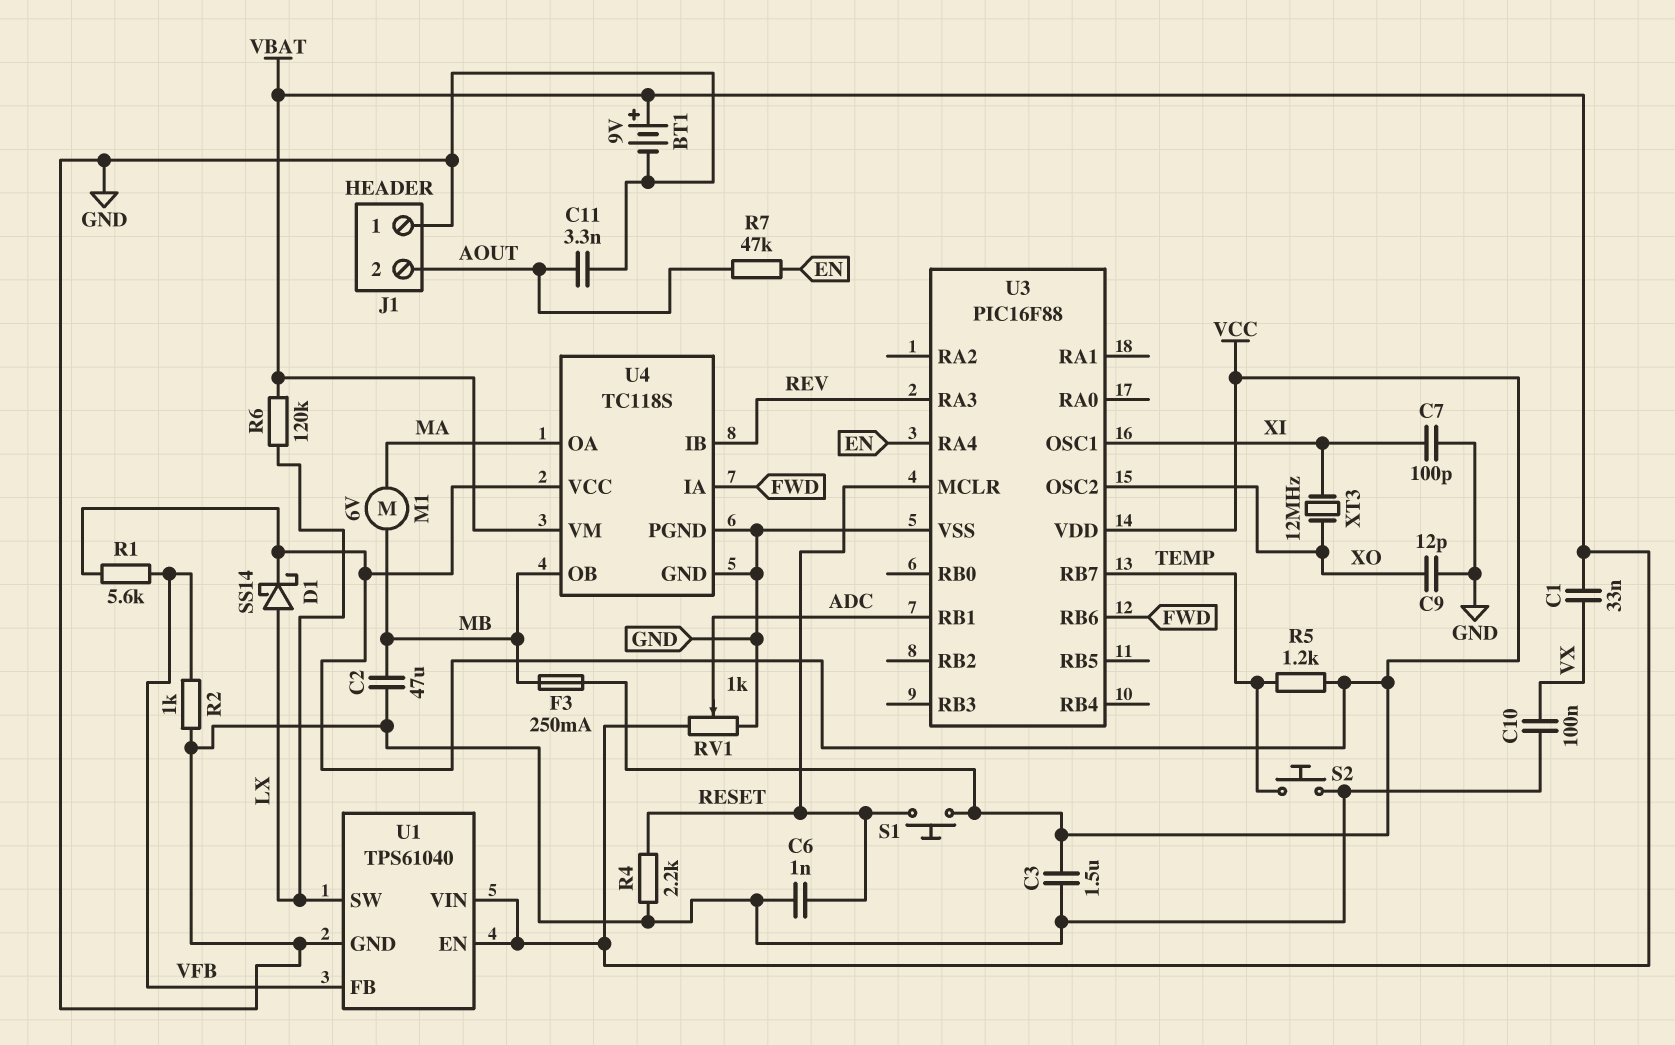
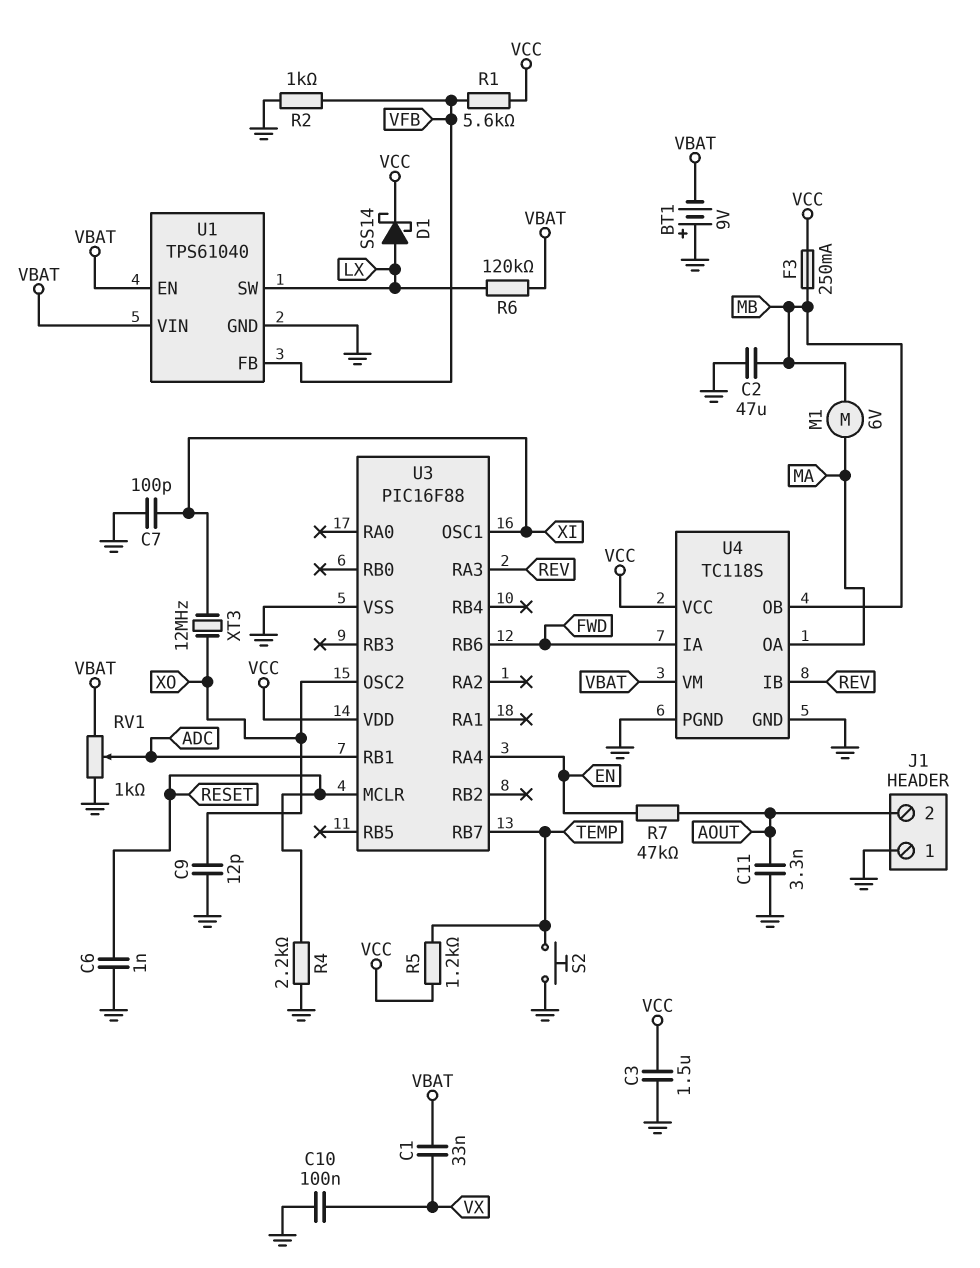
BT1: 9V (plus VBAT, minus GND) -> 9V (plus GND, minus VBAT)
S1: button (RESET, VCC) -> none

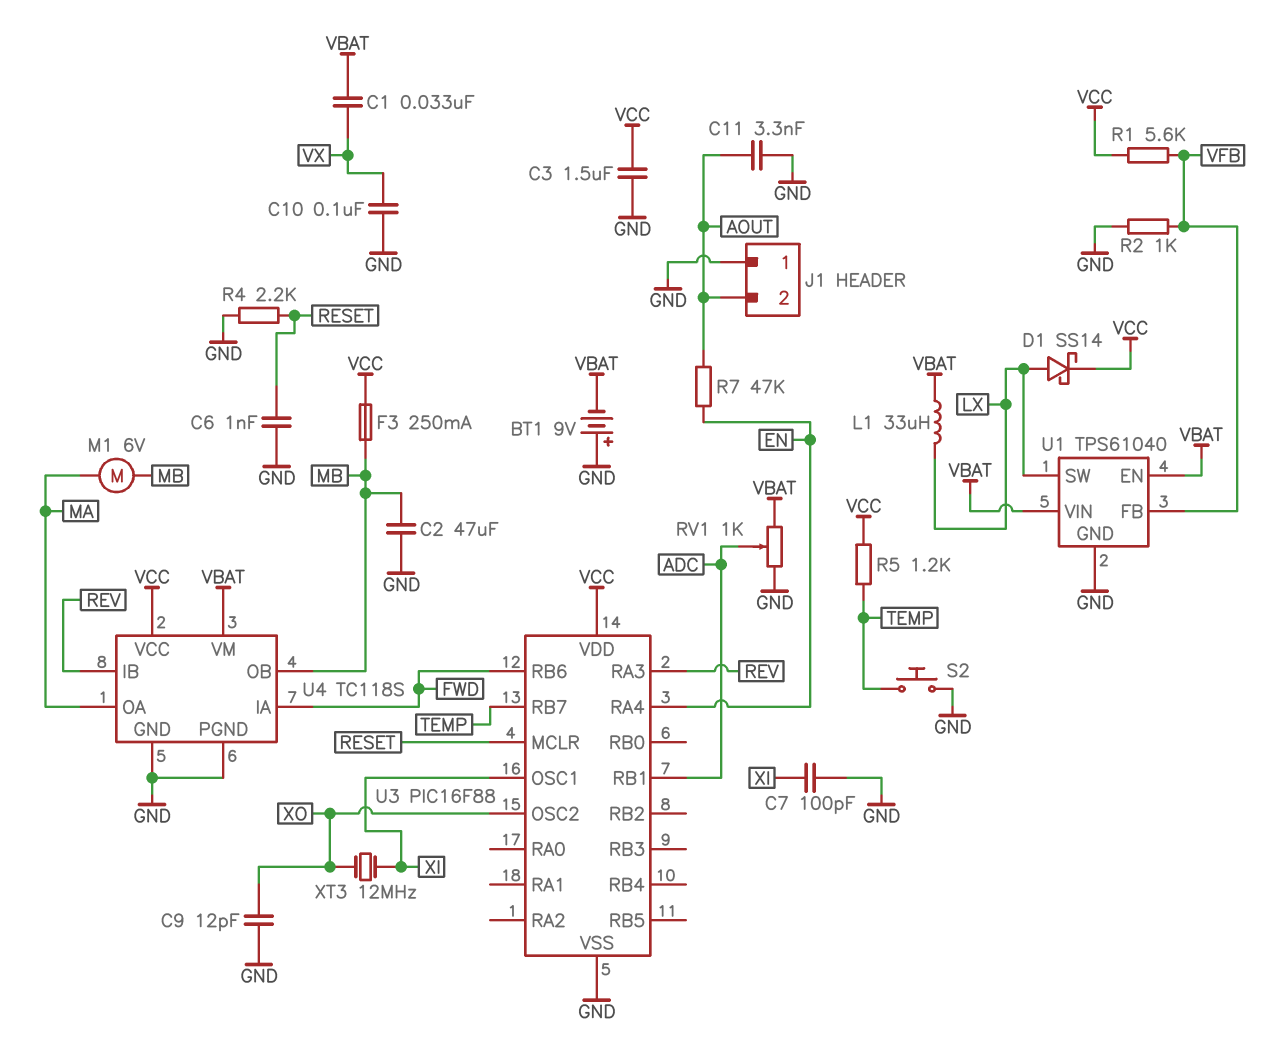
L1: none -> 33uH (LX, VBAT)
R6: 120k (LX, VBAT) -> none

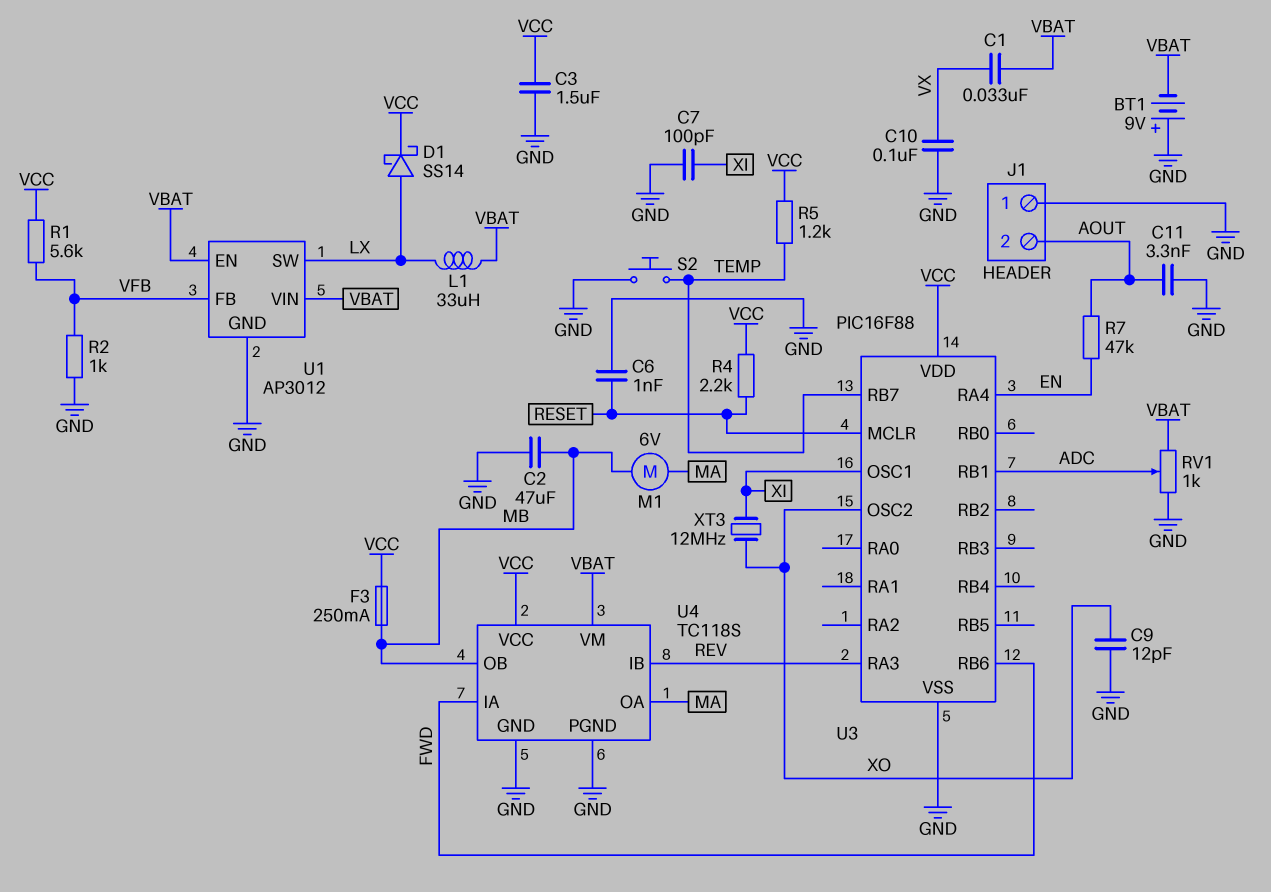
R4: 2.2k (GND, RESET) -> 2.2k (RESET, VCC)
U1: TPS61040 -> AP3012

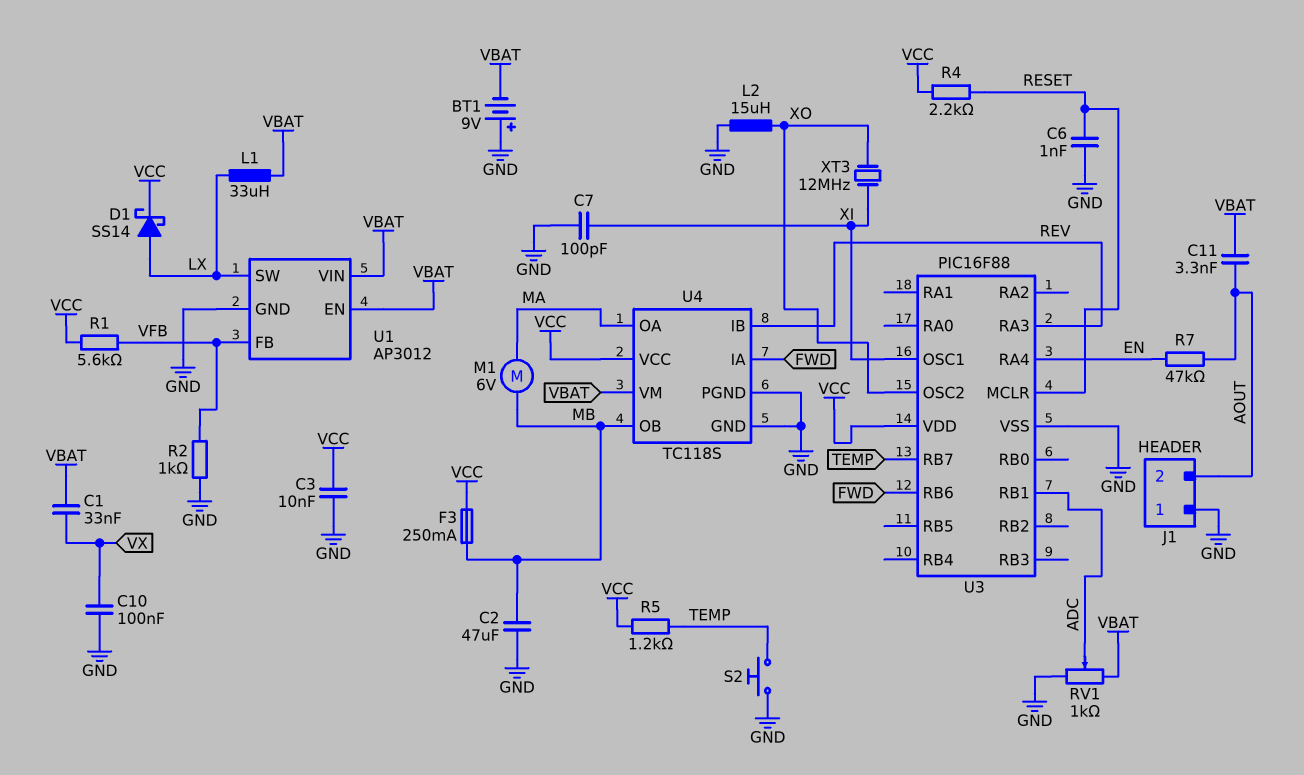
C3: 1.5uF (GND, VCC) -> 10nF (GND, VCC)
C9: 12pF (GND, XO) -> none
C11: 3.3nF (AOUT, GND) -> 3.3nF (AOUT, VBAT)
L2: none -> 15uH (GND, XO)

